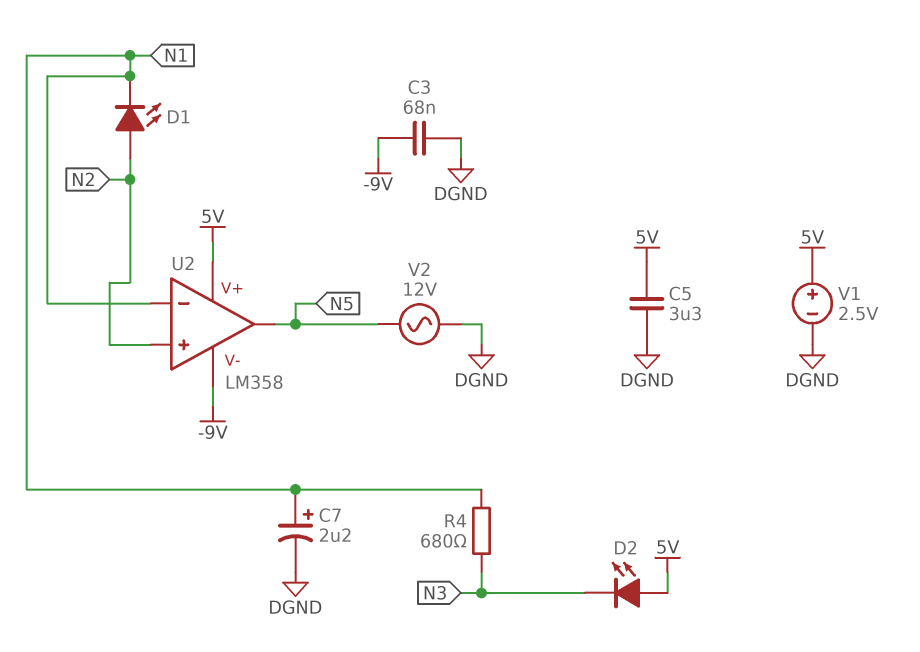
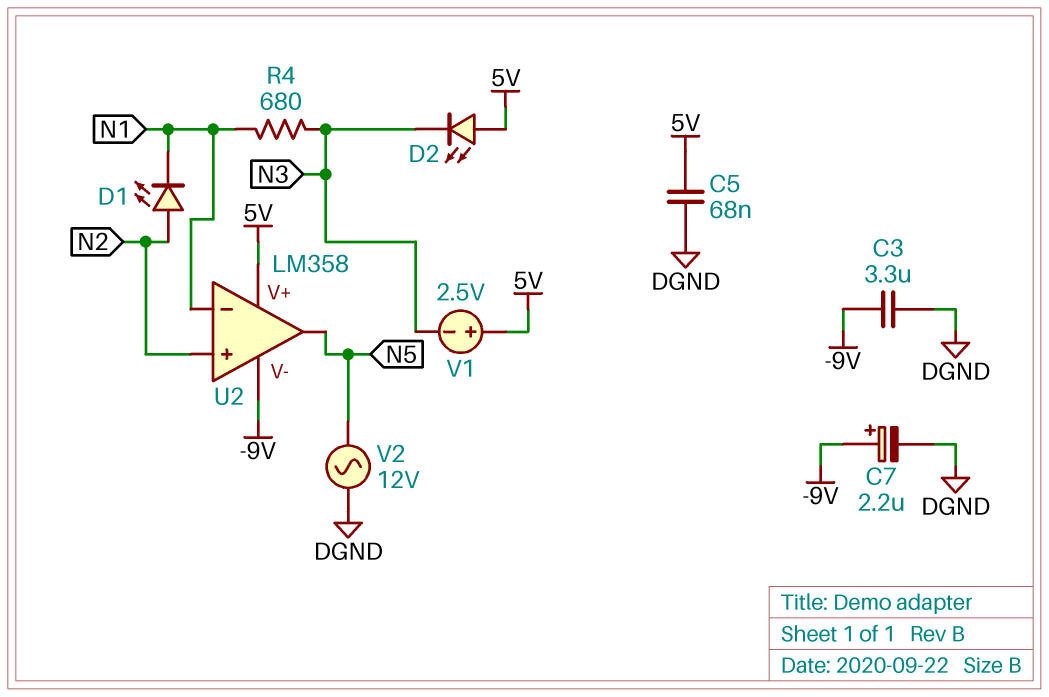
C3: 68nF (-9V, DGND) -> 3.3uF (-9V, DGND)
C5: 3.3uF (5V, DGND) -> 68nF (5V, DGND)
C7: 2.2uF (plus N1, minus DGND) -> 2.2uF (plus -9V, minus DGND)
V1: 2.5V (plus 5V, minus DGND) -> 2.5V (plus 5V, minus N3)

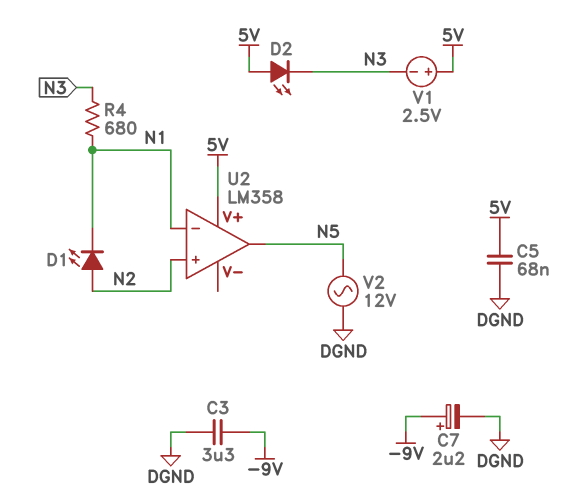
U2 pin V-: -9V -> none

